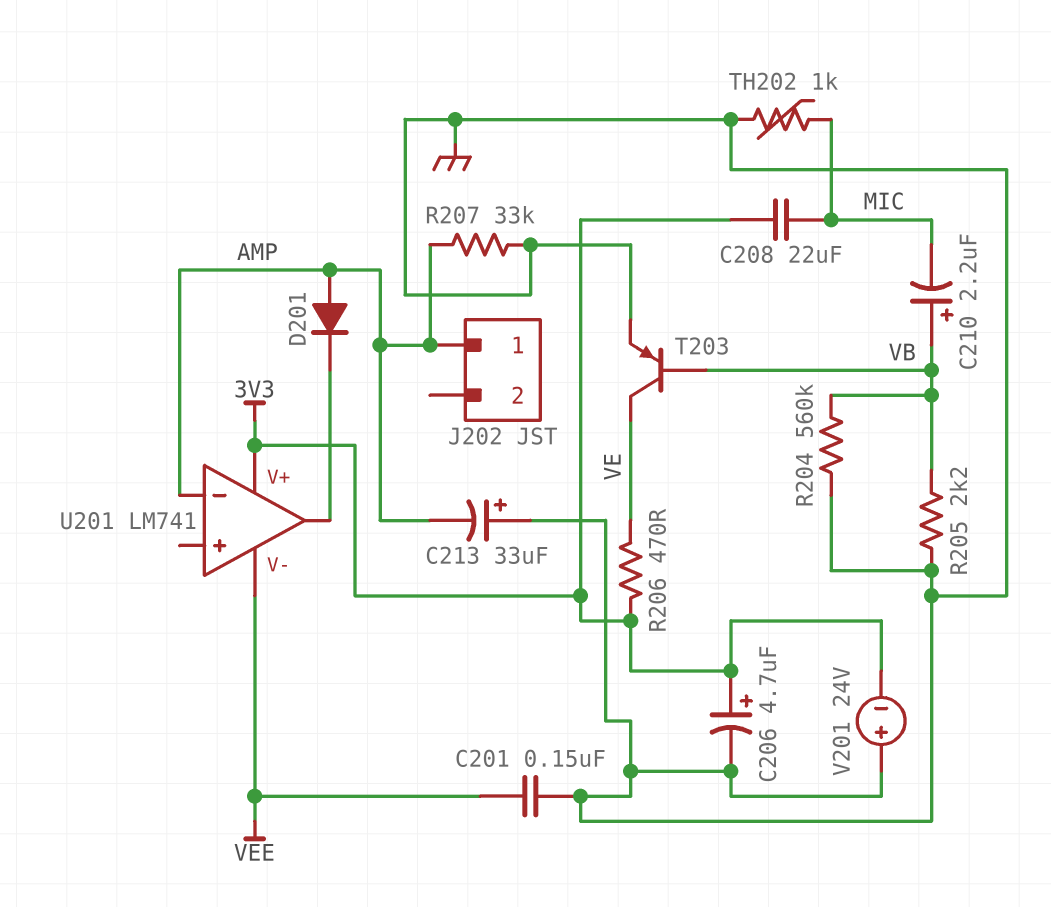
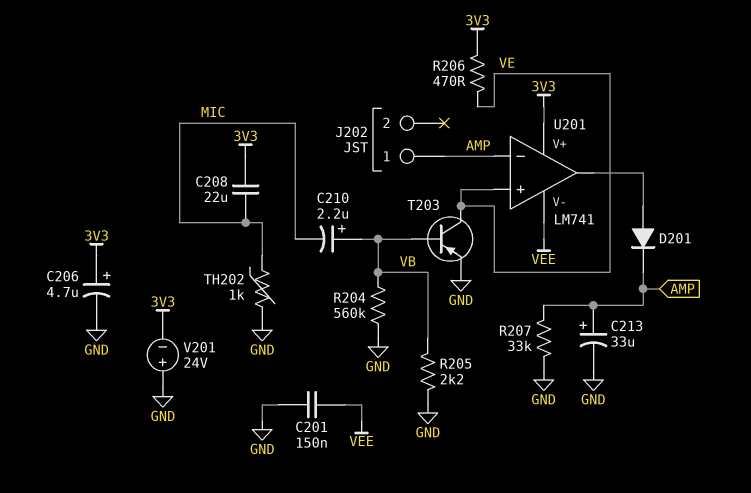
C213: 33uF (plus GND, minus AMP) -> 33uF (plus AMP, minus GND)
D201: diode (A AMP, K U201/out) -> diode (A U201/out, K AMP)
U201 pin in+: none -> VE

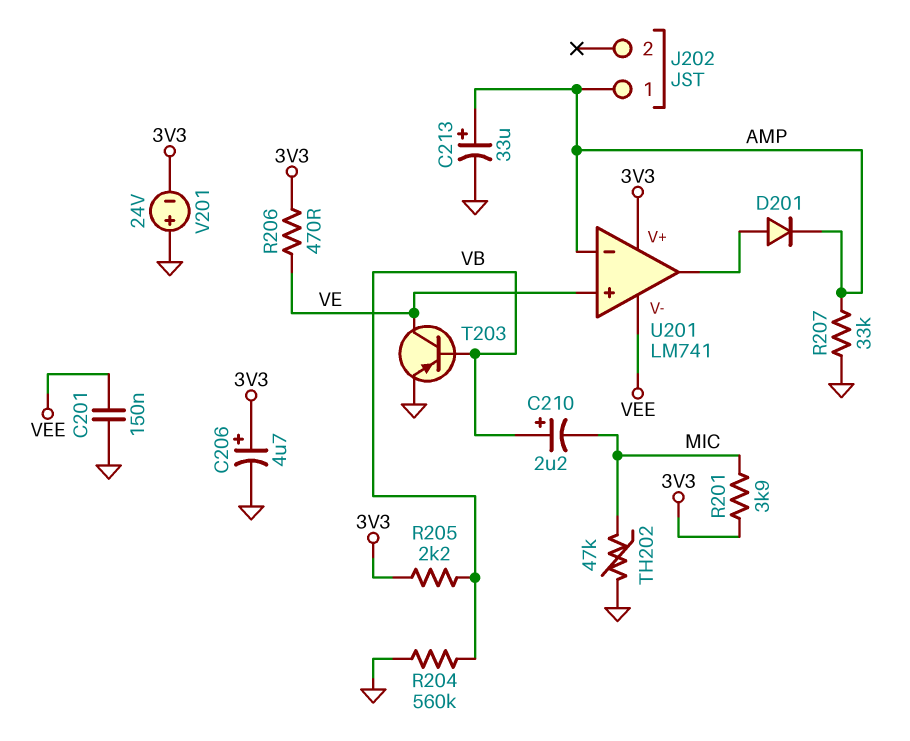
C208: 22uF (3V3, MIC) -> none
R201: none -> 3.9k (3V3, MIC)
R205: 2.2k (GND, VB) -> 2.2k (3V3, VB)
TH202: 1k (GND, MIC) -> 47k (GND, MIC)

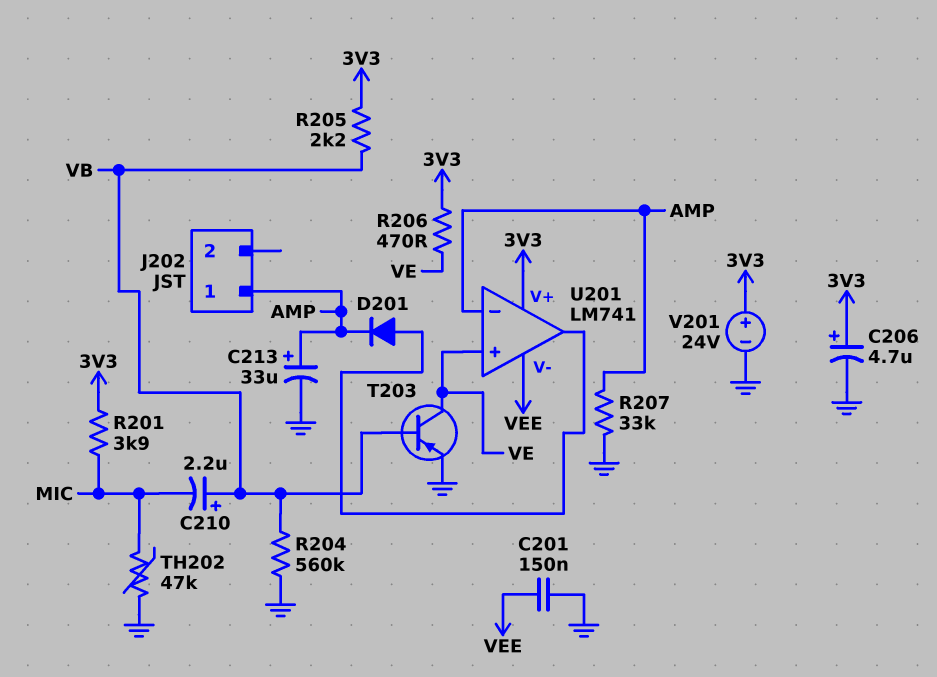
V201: 24V (plus GND, minus 3V3) -> 24V (plus 3V3, minus GND)

